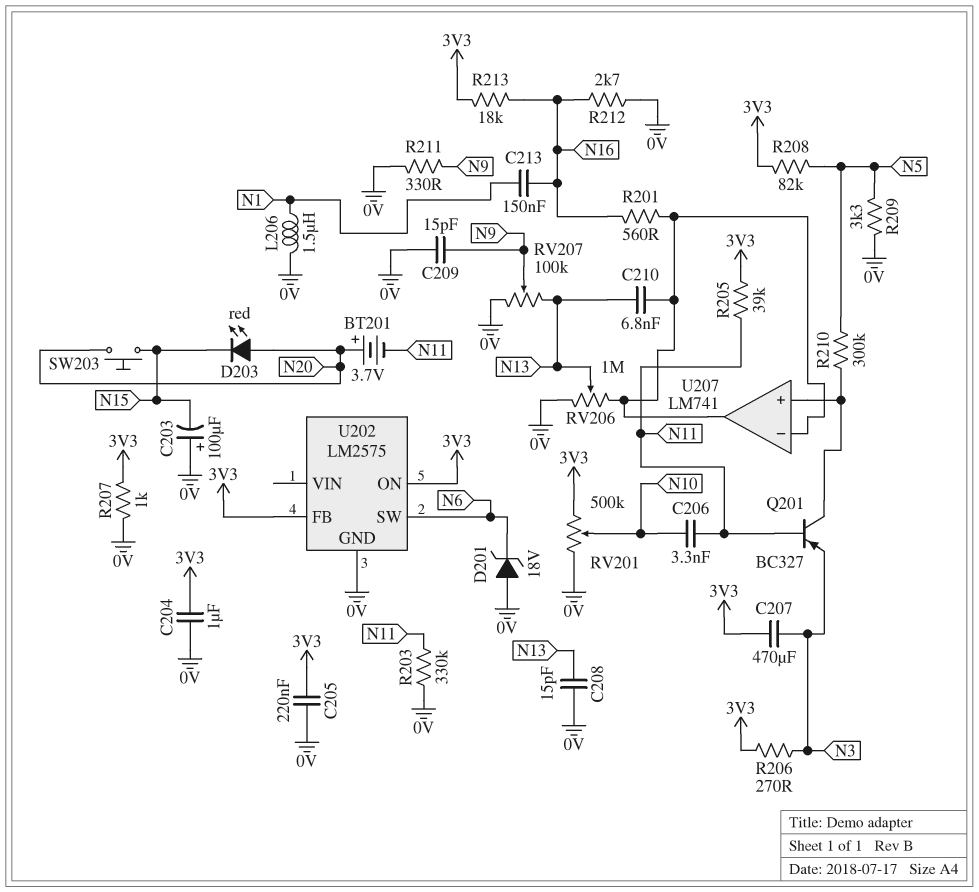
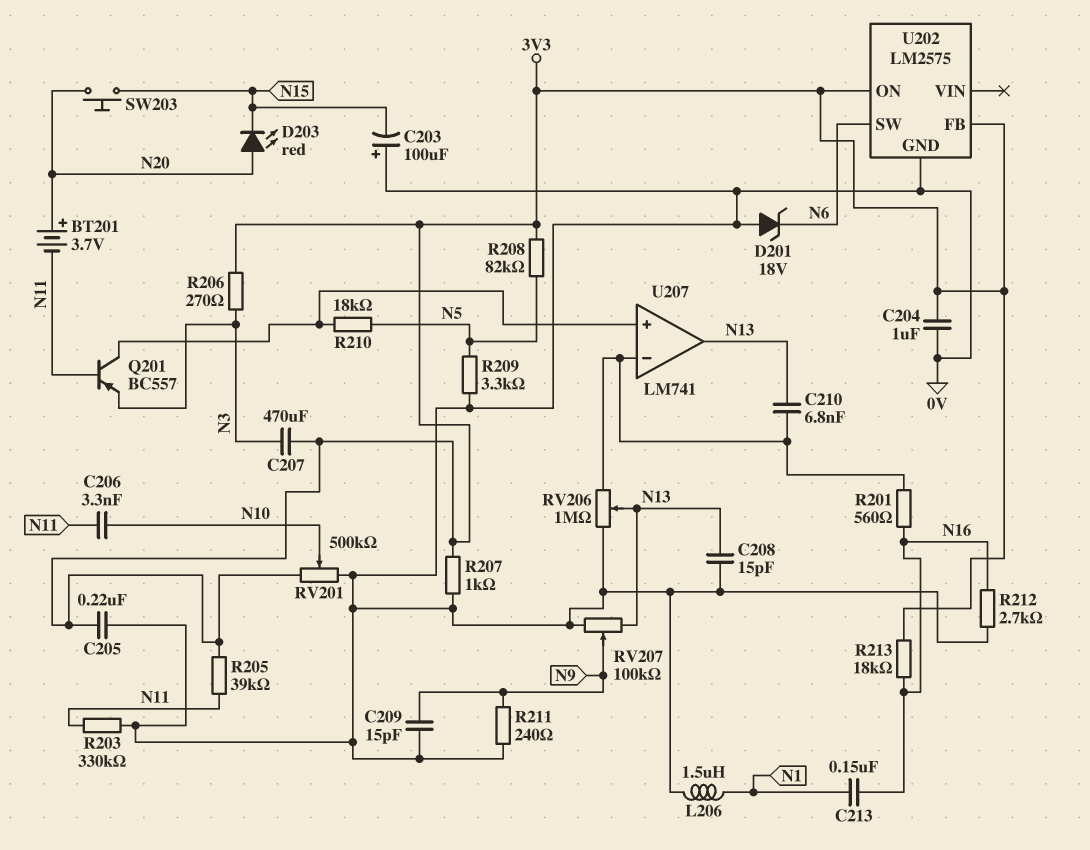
Q201: PNP BC327 (B N11, C U207/in+, E N3) -> PNP BC557 (B N11, C U207/in+, E N3)
R210: 300k (N5, U207/in+) -> 18k (N5, U207/in+)
R211: 330 (0V, N9) -> 240 (0V, N9)
U207 pin out: U207/in- -> N13

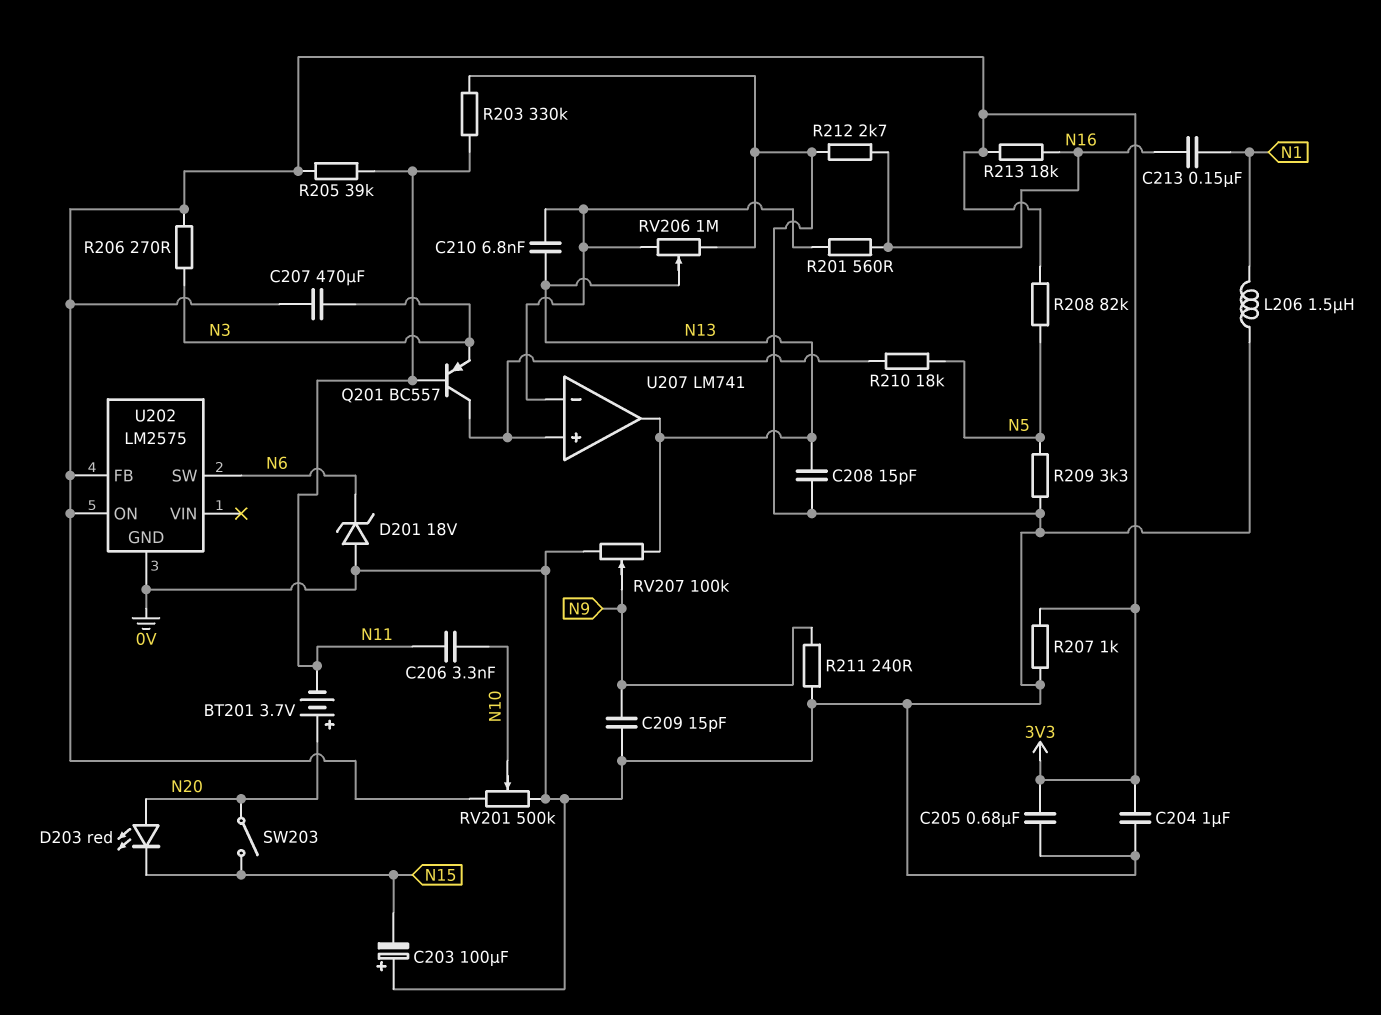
C205: 220nF (0V, 3V3) -> 680nF (0V, 3V3)
SW203: button (N15, N20) -> switch (N15, N20)

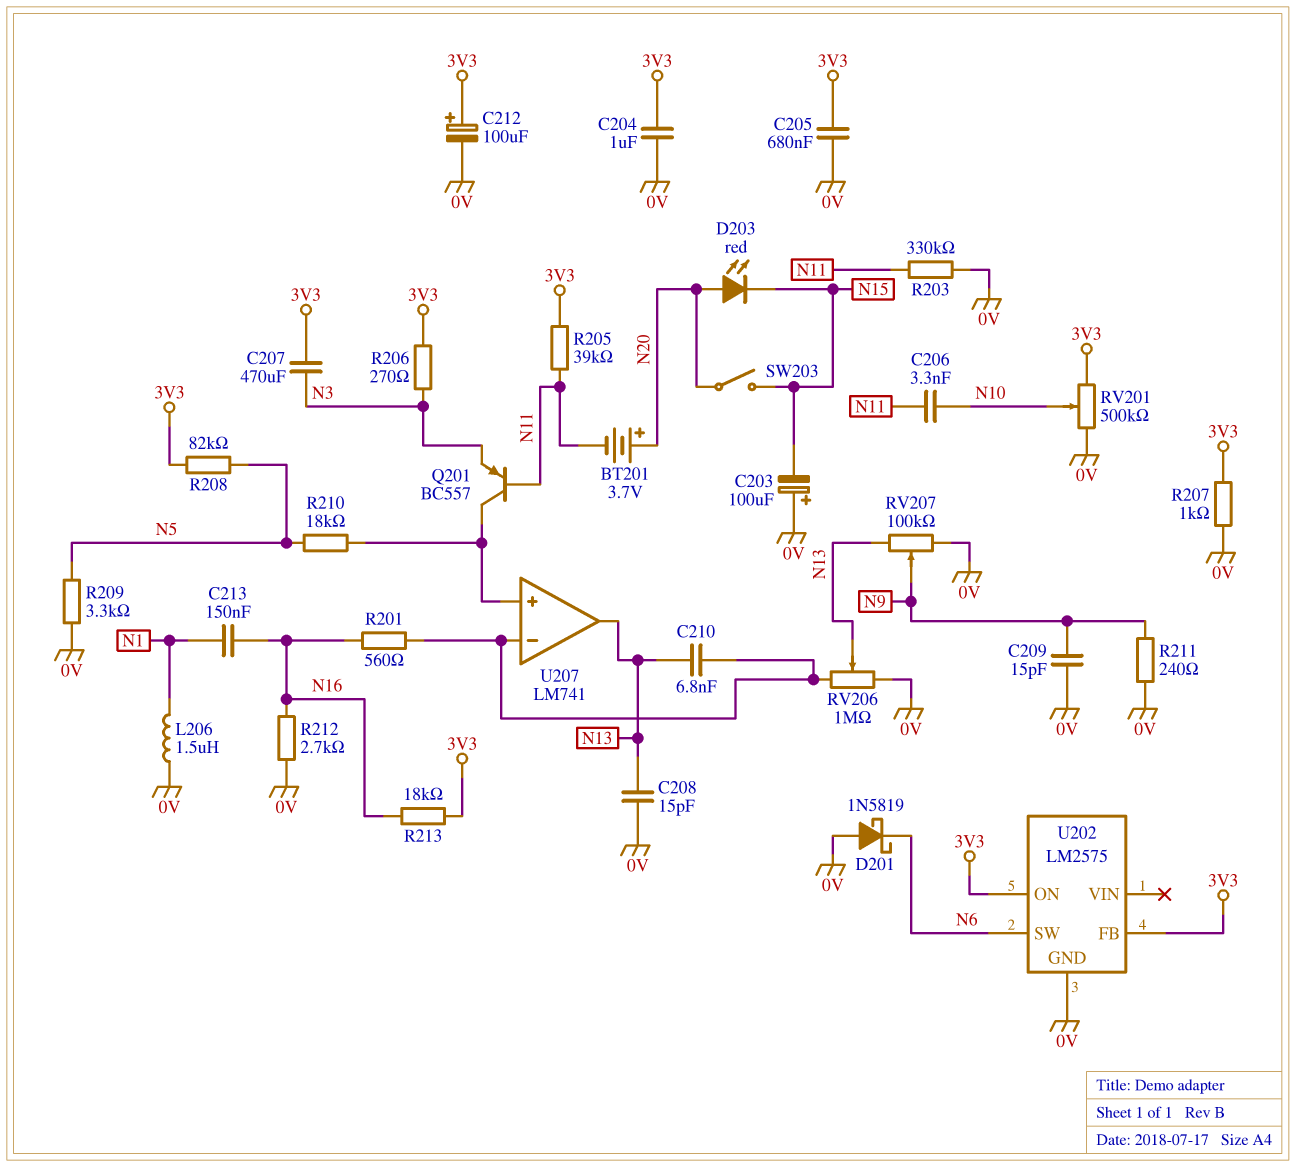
C212: none -> 100uF (plus 3V3, minus 0V)
D201: zener 18V (A 0V, K N6) -> schottky 1N5819 (A 0V, K N6)

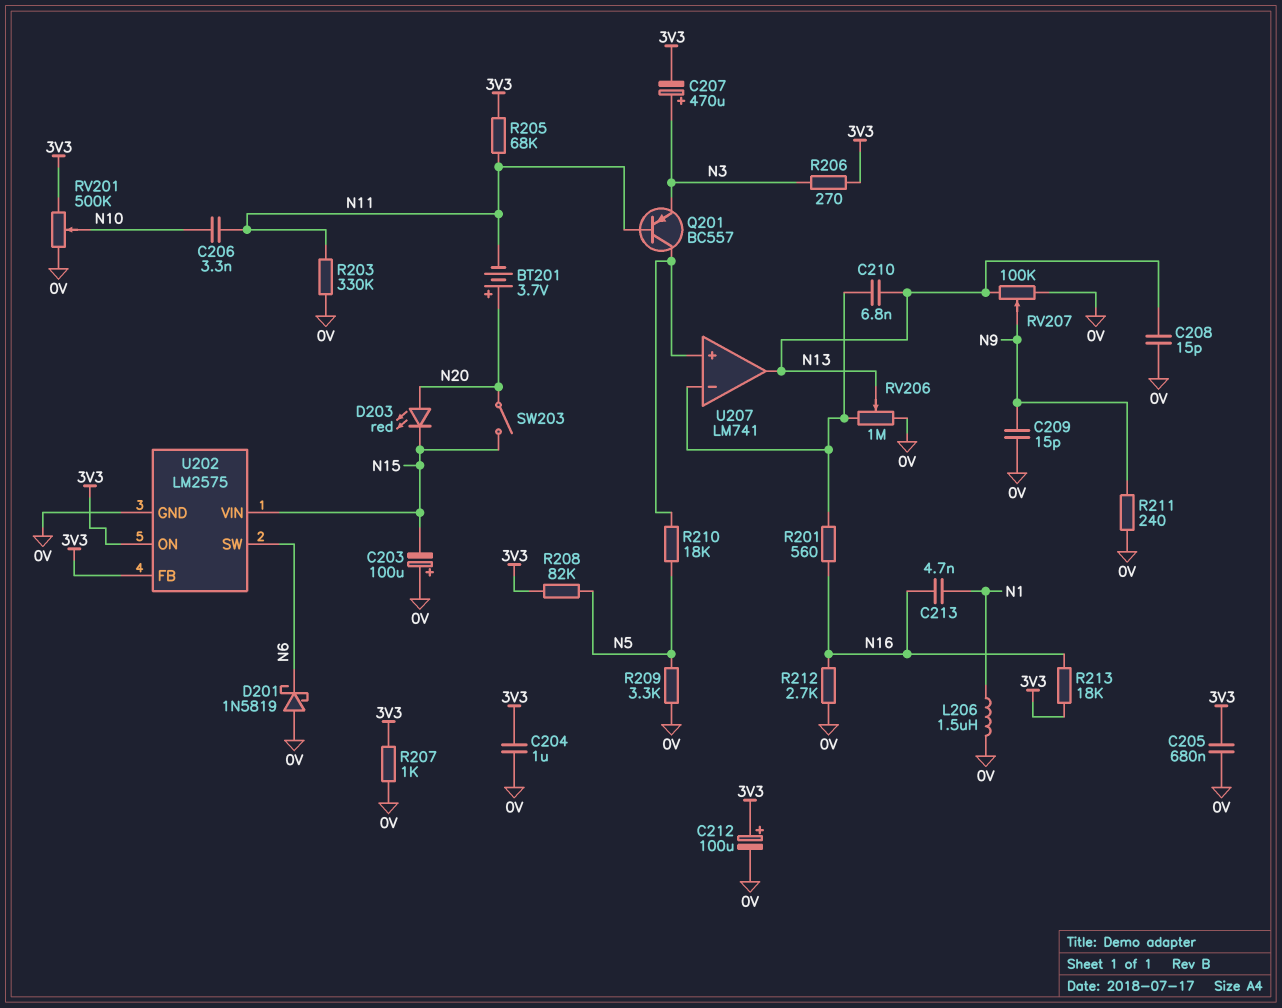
C207: 470uF (3V3, N3) -> 470uF (plus N3, minus 3V3)
C213: 150nF (N1, N16) -> 4.7nF (N1, N16)
R205: 39k (3V3, N11) -> 68k (3V3, N11)
U202 pin VIN: none -> N15

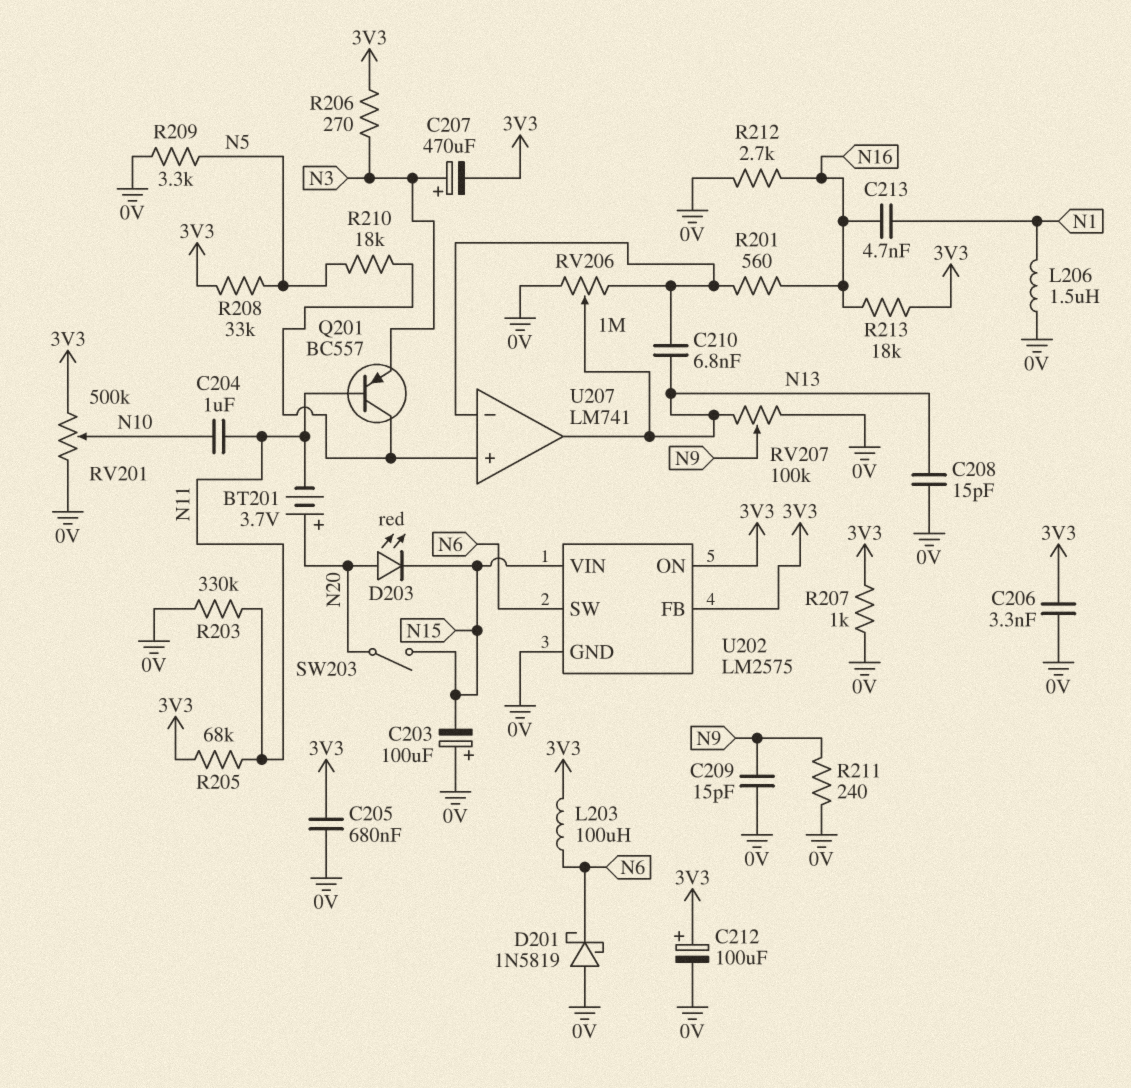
C204: 1uF (0V, 3V3) -> 1uF (N10, N11)
C206: 3.3nF (N10, N11) -> 3.3nF (0V, 3V3)
L203: none -> 100uH (3V3, N6)
R208: 82k (3V3, N5) -> 33k (3V3, N5)

